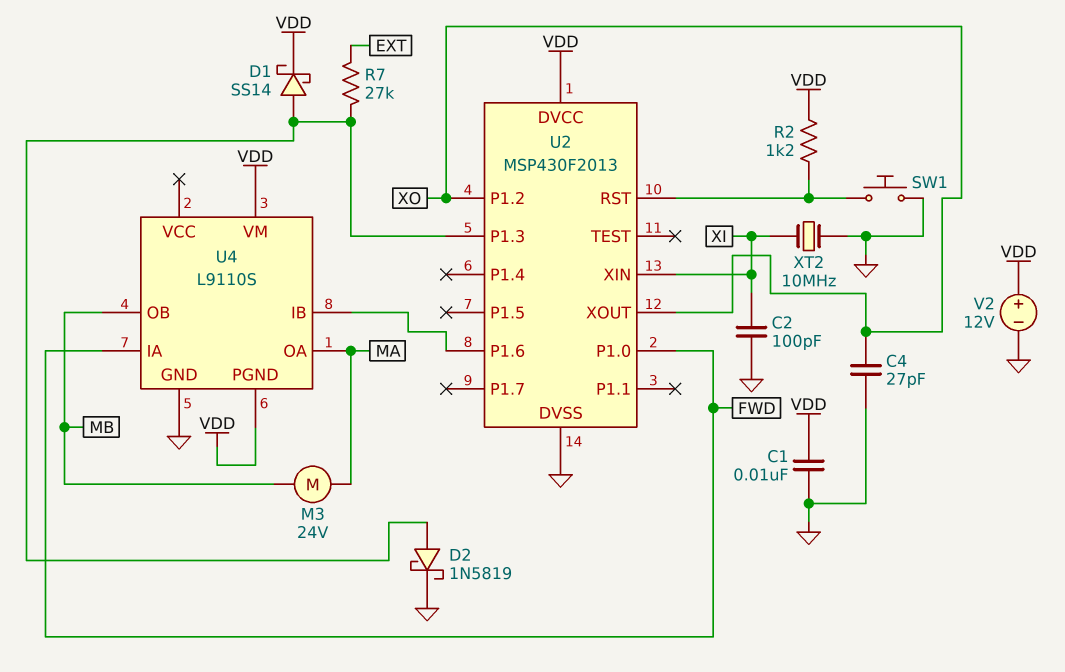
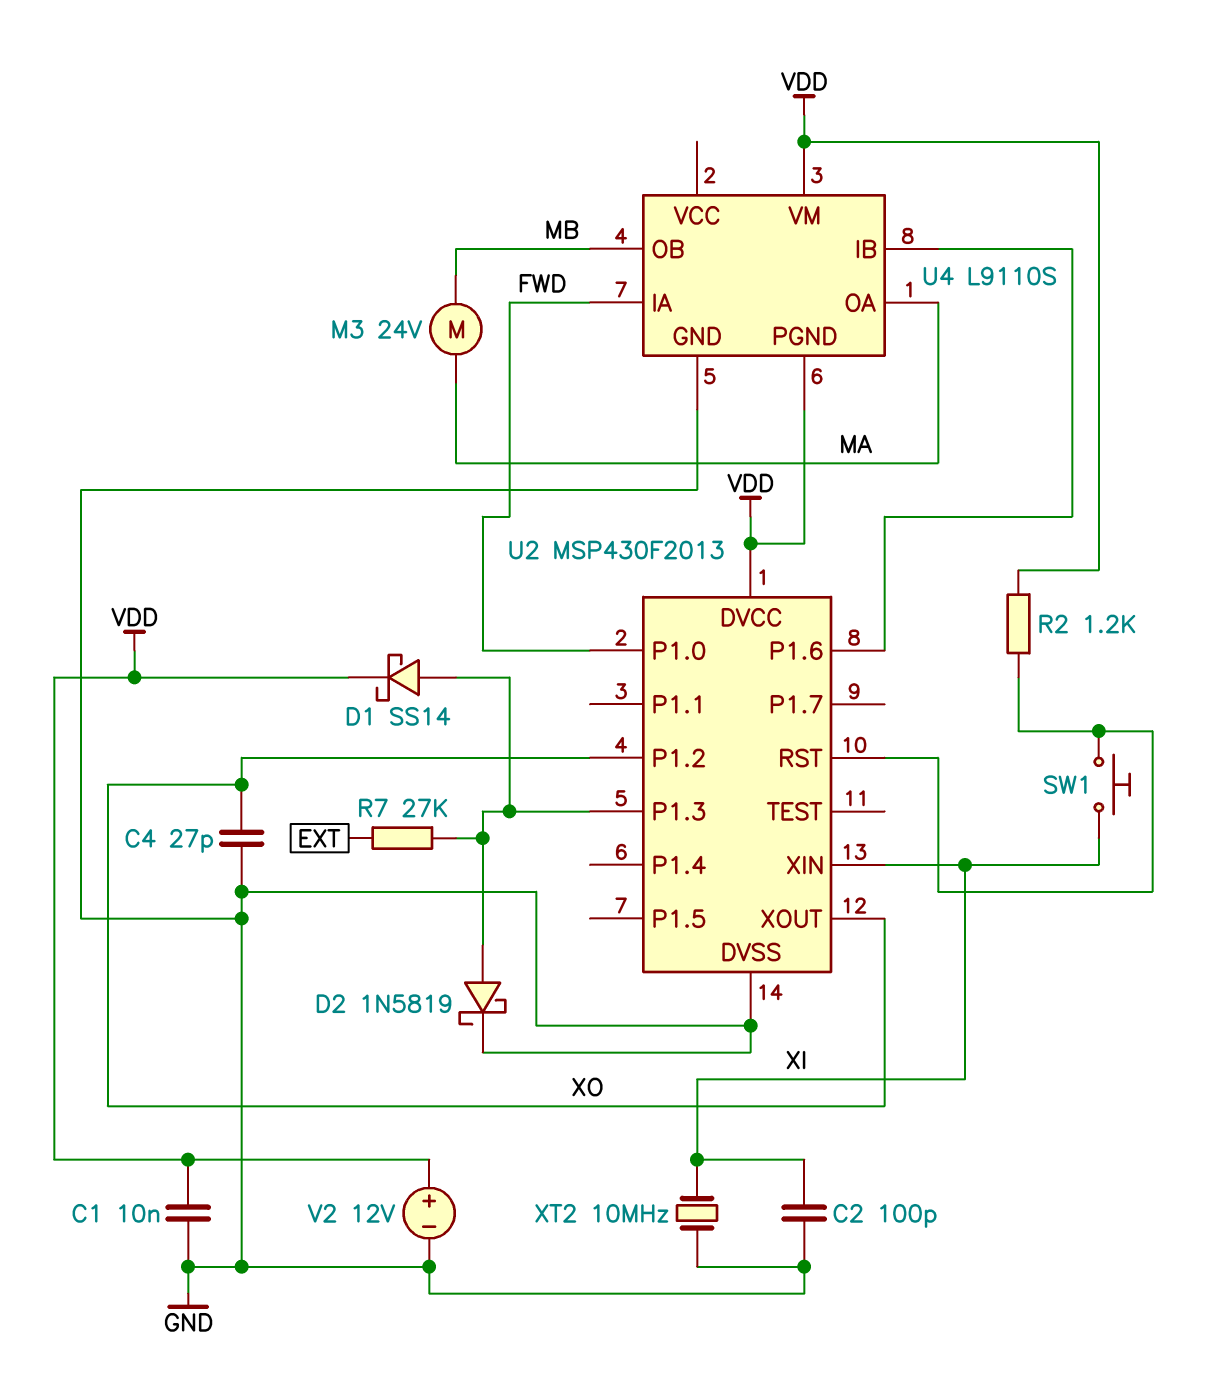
SW1: button (GND, U2/RST) -> button (U2/RST, XI)

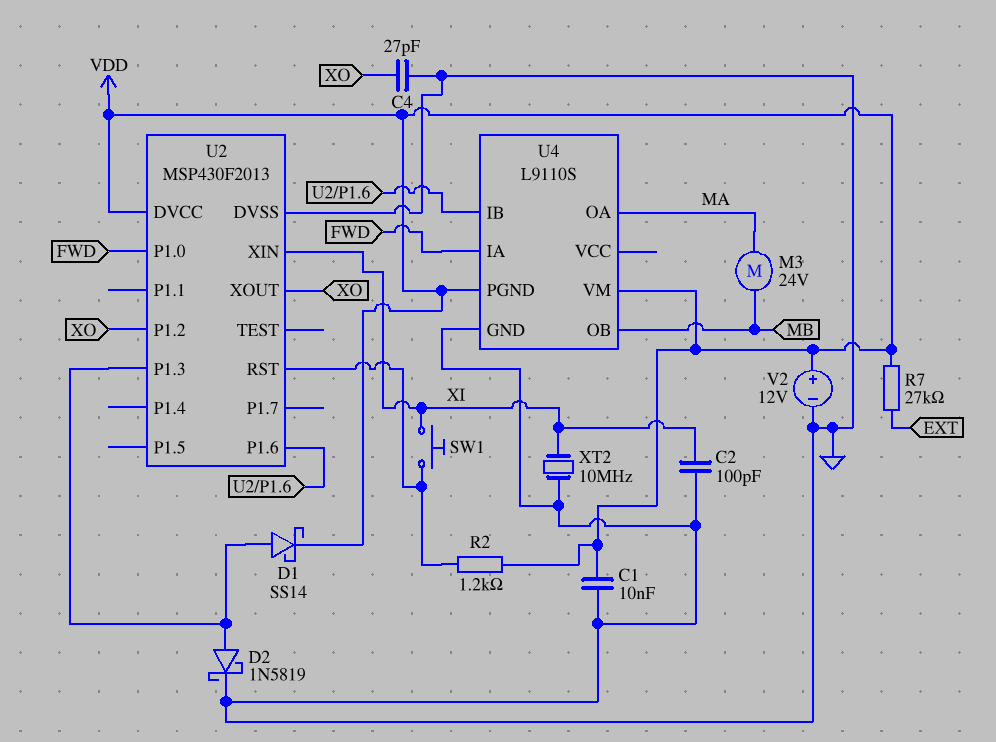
R7: 27k (EXT, U2/P1.3) -> 27k (EXT, VDD)

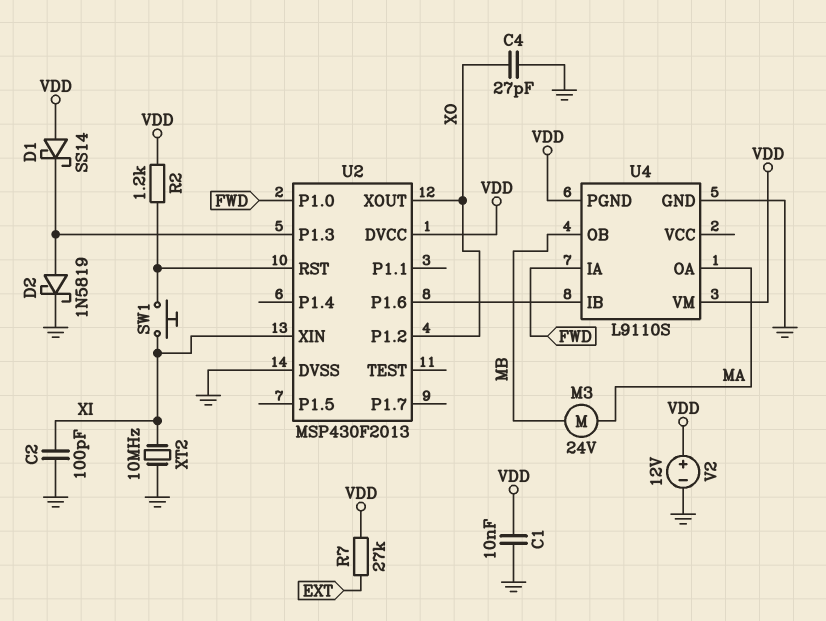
D1: schottky SS14 (A U2/P1.3, K VDD) -> schottky SS14 (A VDD, K U2/P1.3)

